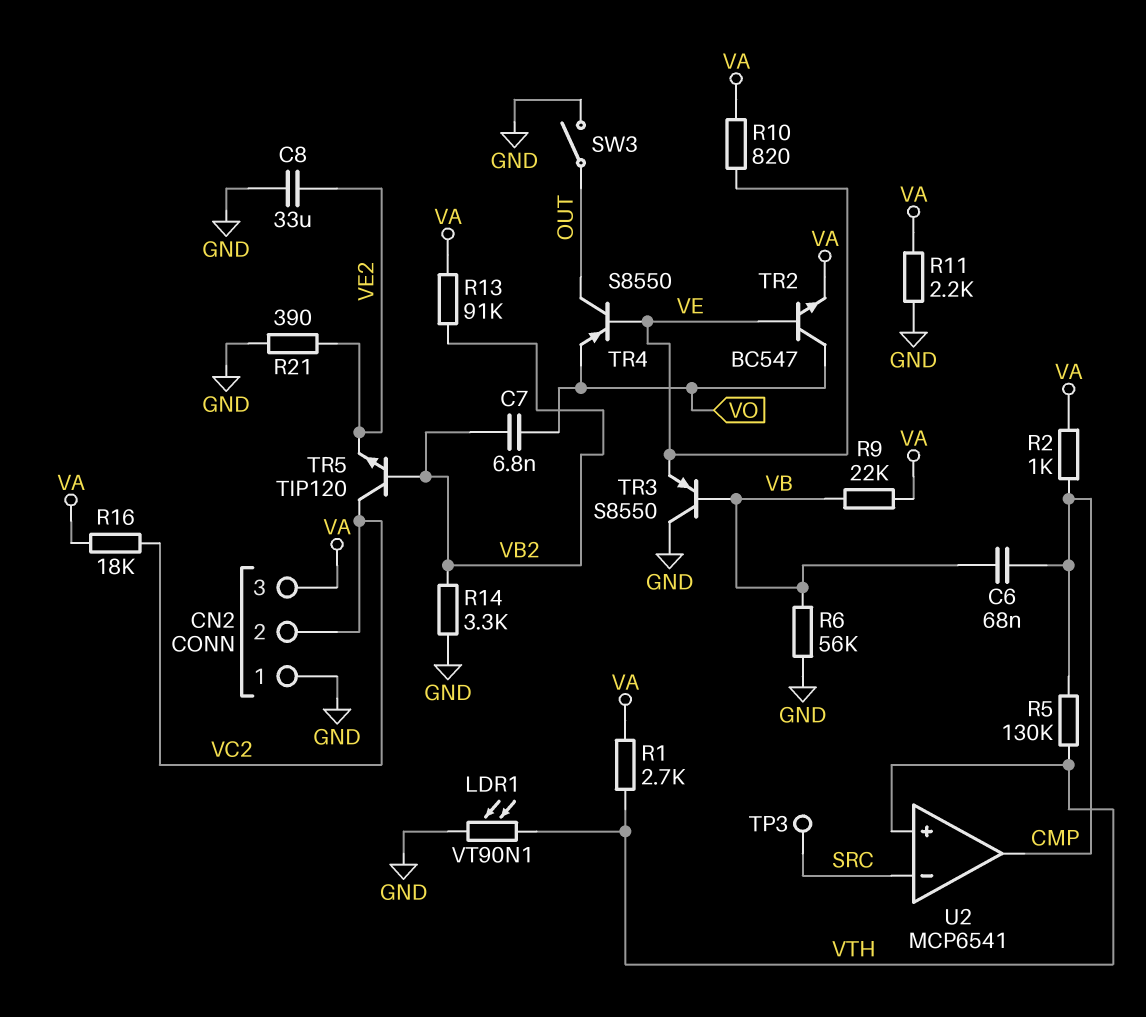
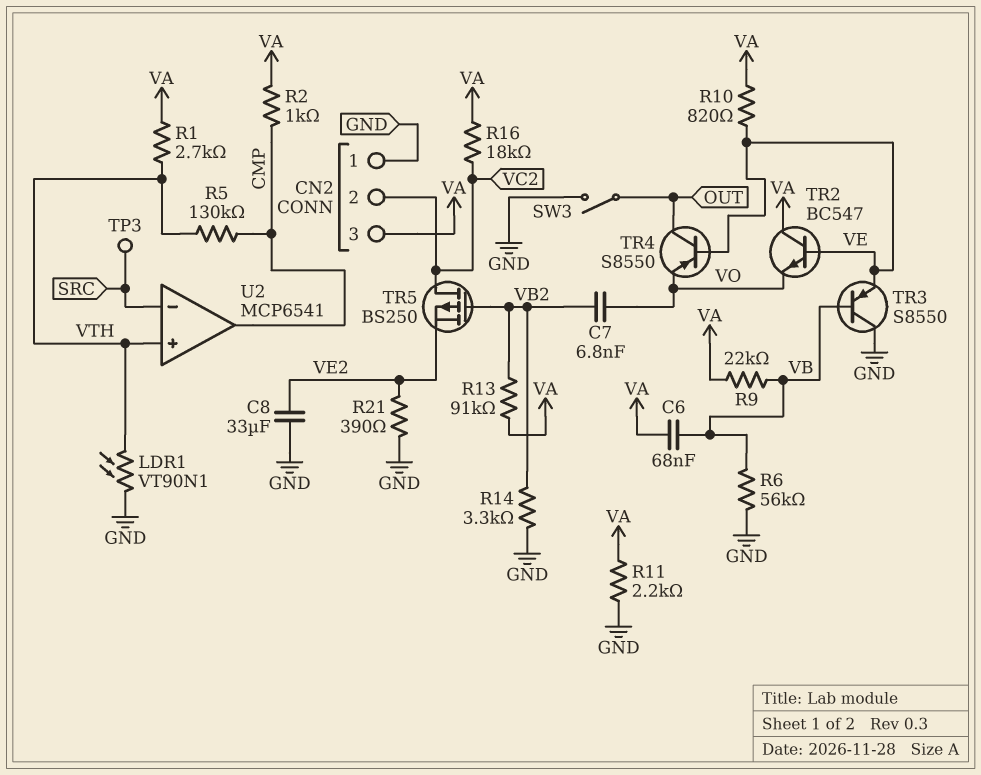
C6: 68nF (CMP, VB) -> 68nF (VA, VB)
TR2: NPN BC547 (B VE, C VO, E VA) -> NPN BC547 (B VE, C VA, E VO)
TR5: NPN TIP120 (B VB2, C VC2, E VE2) -> PMOS BS250 (G VB2, D VC2, S VE2)

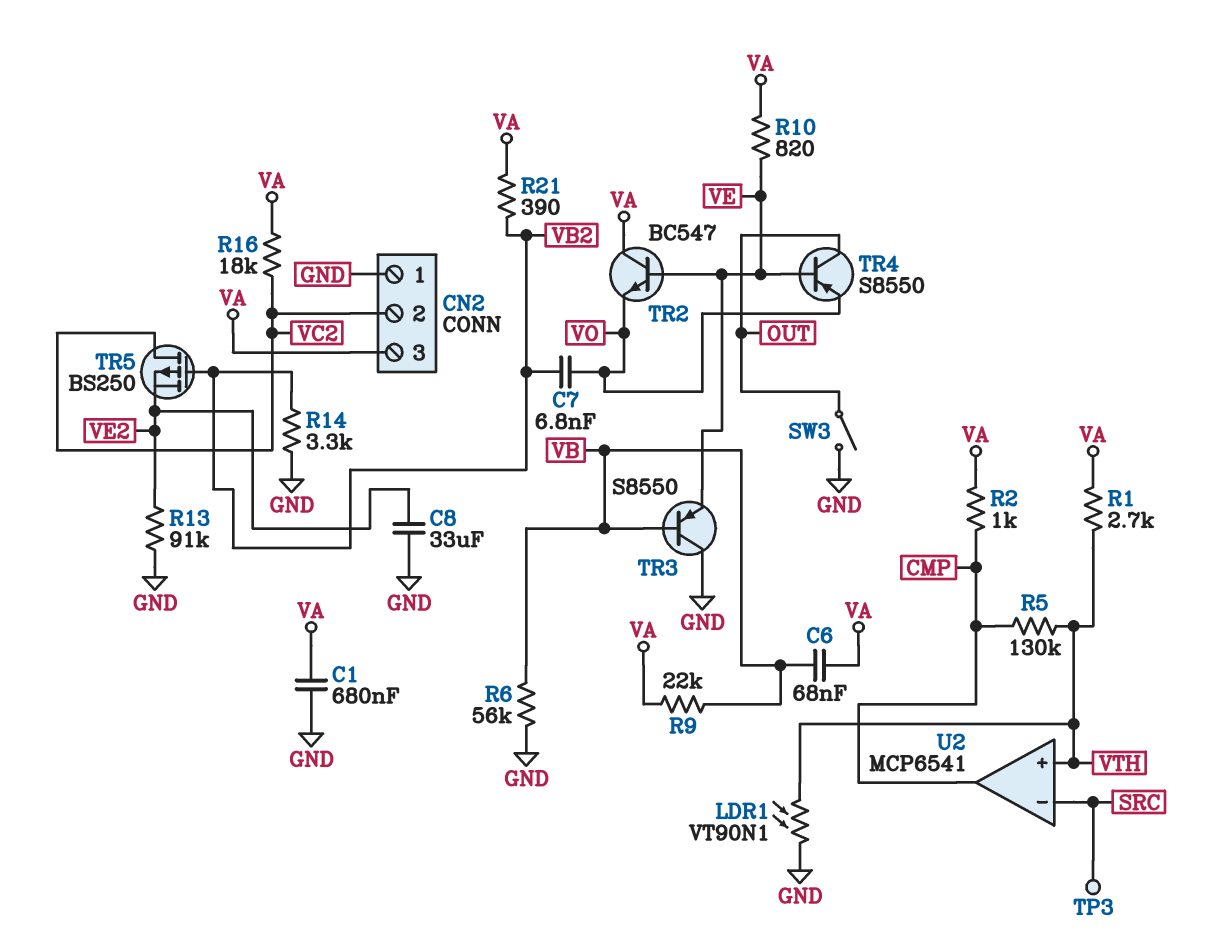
C1: none -> 680nF (GND, VA)
R11: 2.2k (GND, VA) -> none
R13: 91k (VA, VB2) -> 91k (GND, VE2)
R21: 390 (GND, VE2) -> 390 (VA, VB2)

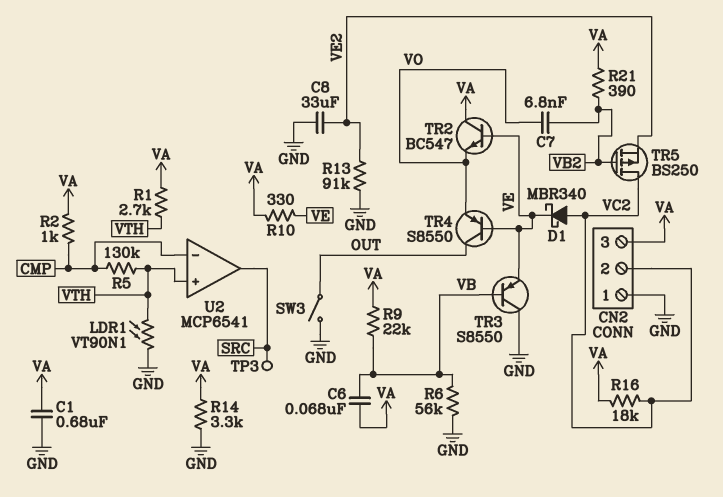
D1: none -> schottky MBR340 (A VC2, K VE)
R10: 820 (VA, VE) -> 330 (VA, VE)
R14: 3.3k (GND, VB2) -> 3.3k (GND, VA)
U2 pin in-: SRC -> CMP
U2 pin out: CMP -> SRC

